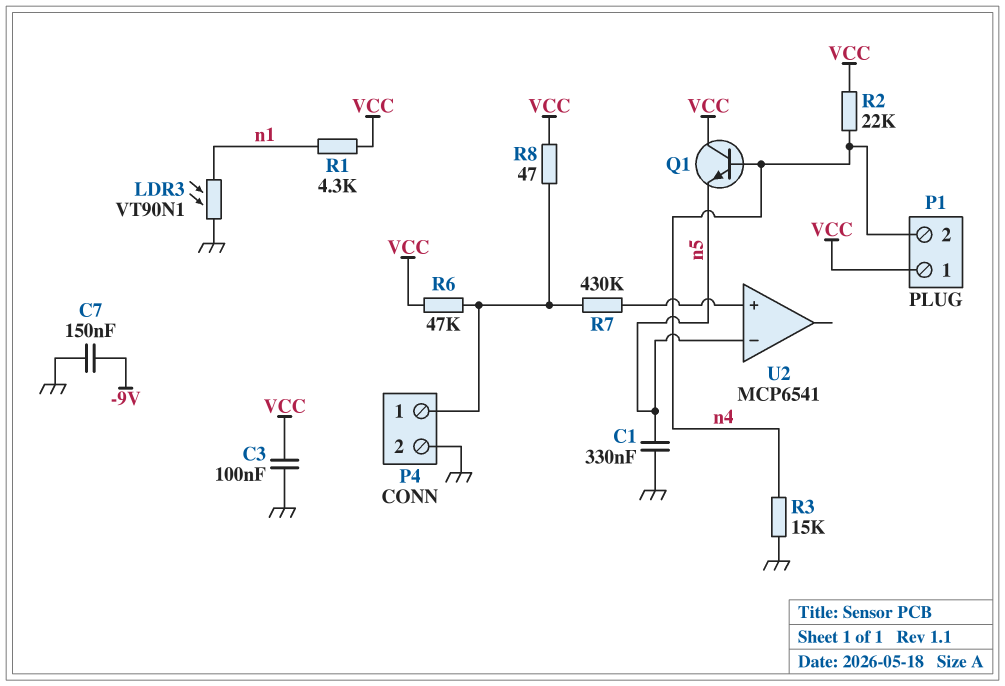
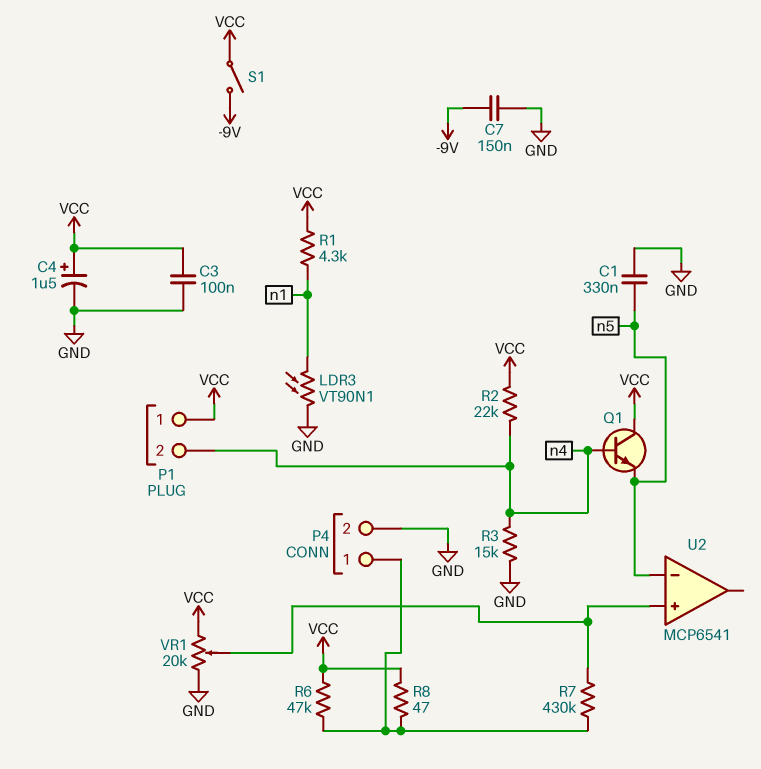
C4: none -> 1.5uF (plus VCC, minus GND)
S1: none -> switch (-9V, VCC)
VR1: none -> 20k (GND, VCC, wiper U2/in+)

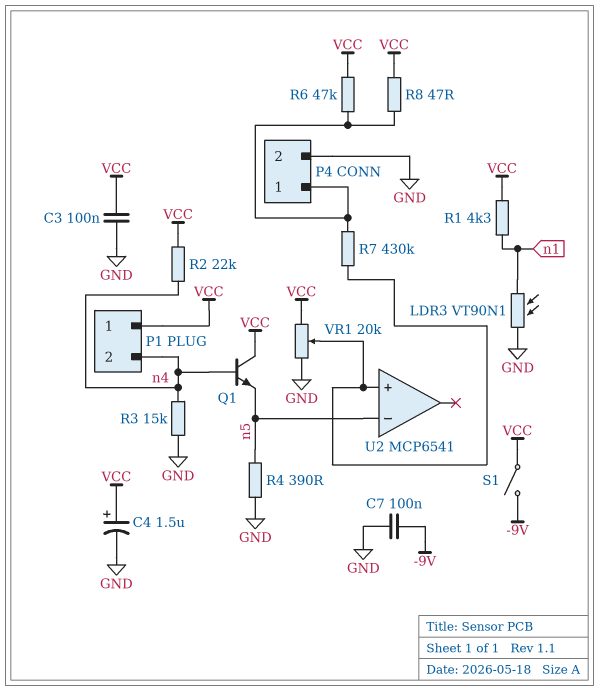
C1: 330nF (GND, n5) -> none
C7: 150nF (-9V, GND) -> 100nF (-9V, GND)
R4: none -> 390 (GND, n5)

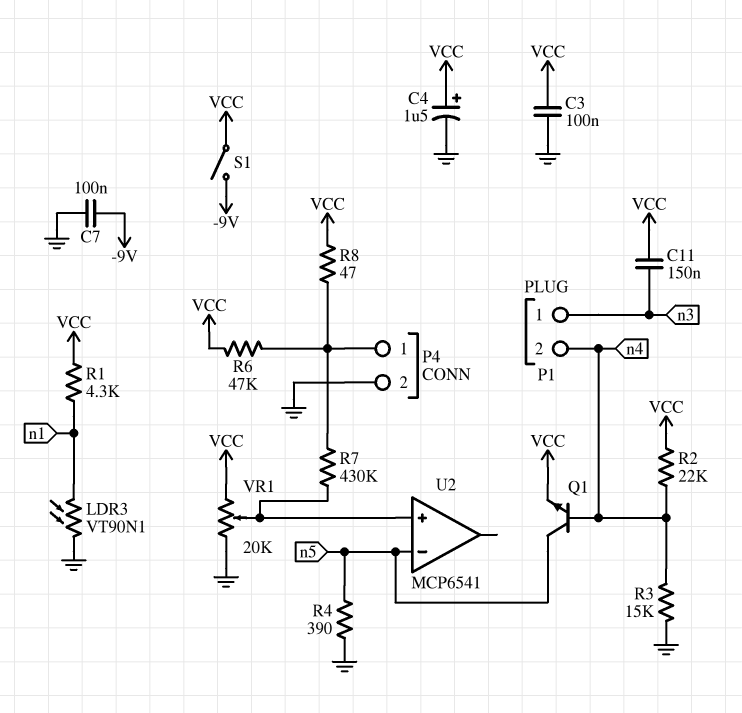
C11: none -> 150nF (VCC, n3)
P1 pin 1: VCC -> n3
Q1: NPN (B n4, C VCC, E n5) -> NPN (B n4, C n5, E VCC)

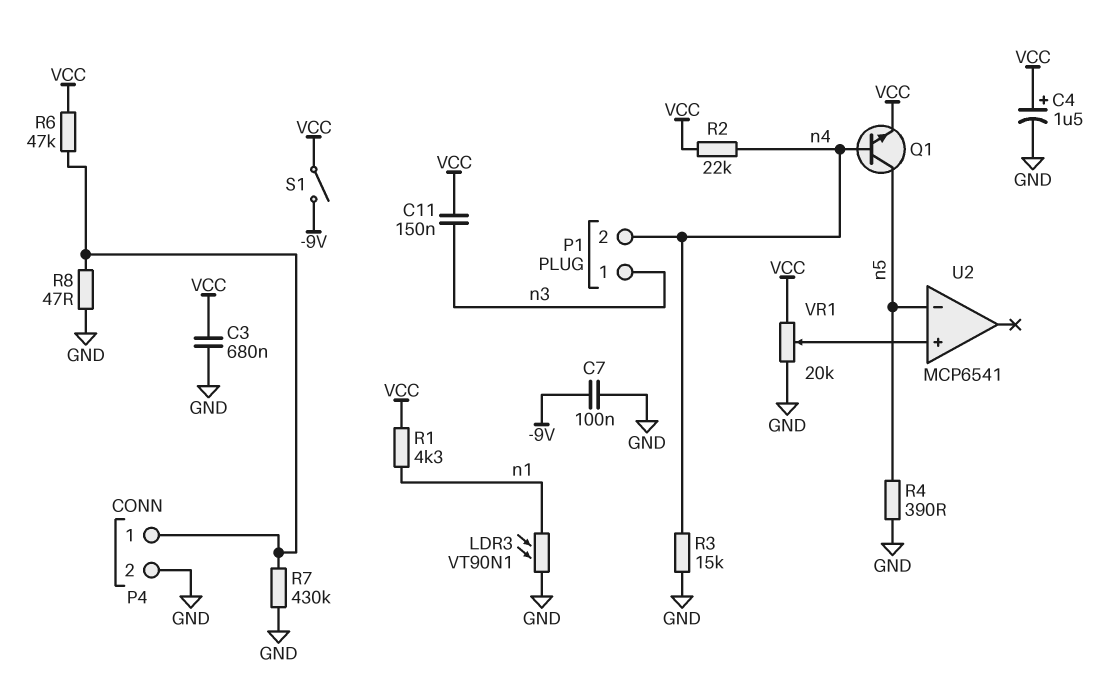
C3: 100nF (GND, VCC) -> 680nF (GND, VCC)
R7: 430k (P4/1, U2/in+) -> 430k (GND, P4/1)
R8: 47 (P4/1, VCC) -> 47 (GND, P4/1)

